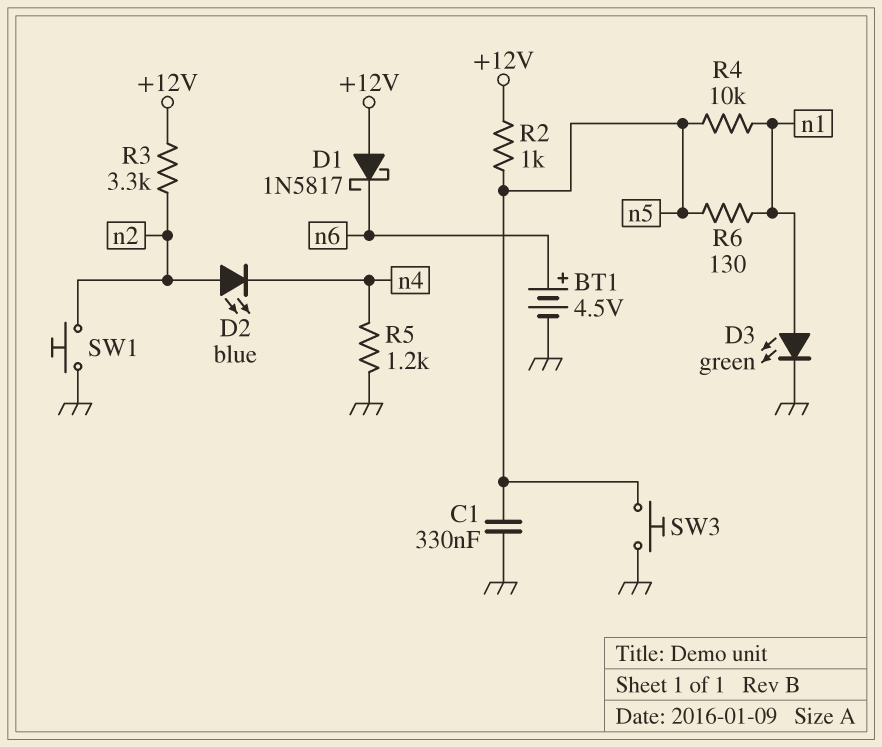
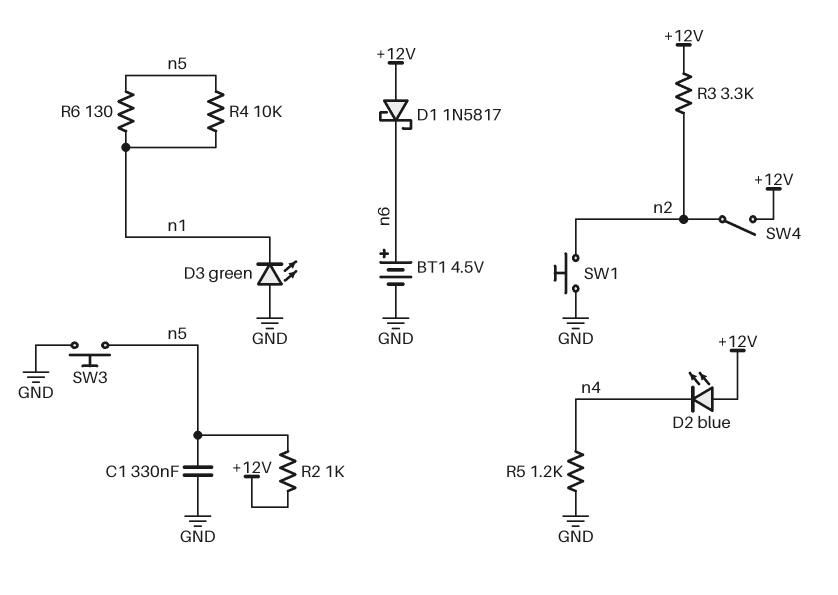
D2: LED blue (A n2, K n4) -> LED blue (A +12V, K n4)
D3: LED green (A n1, K GND) -> LED green (A GND, K n1)
SW4: none -> switch (+12V, n2)

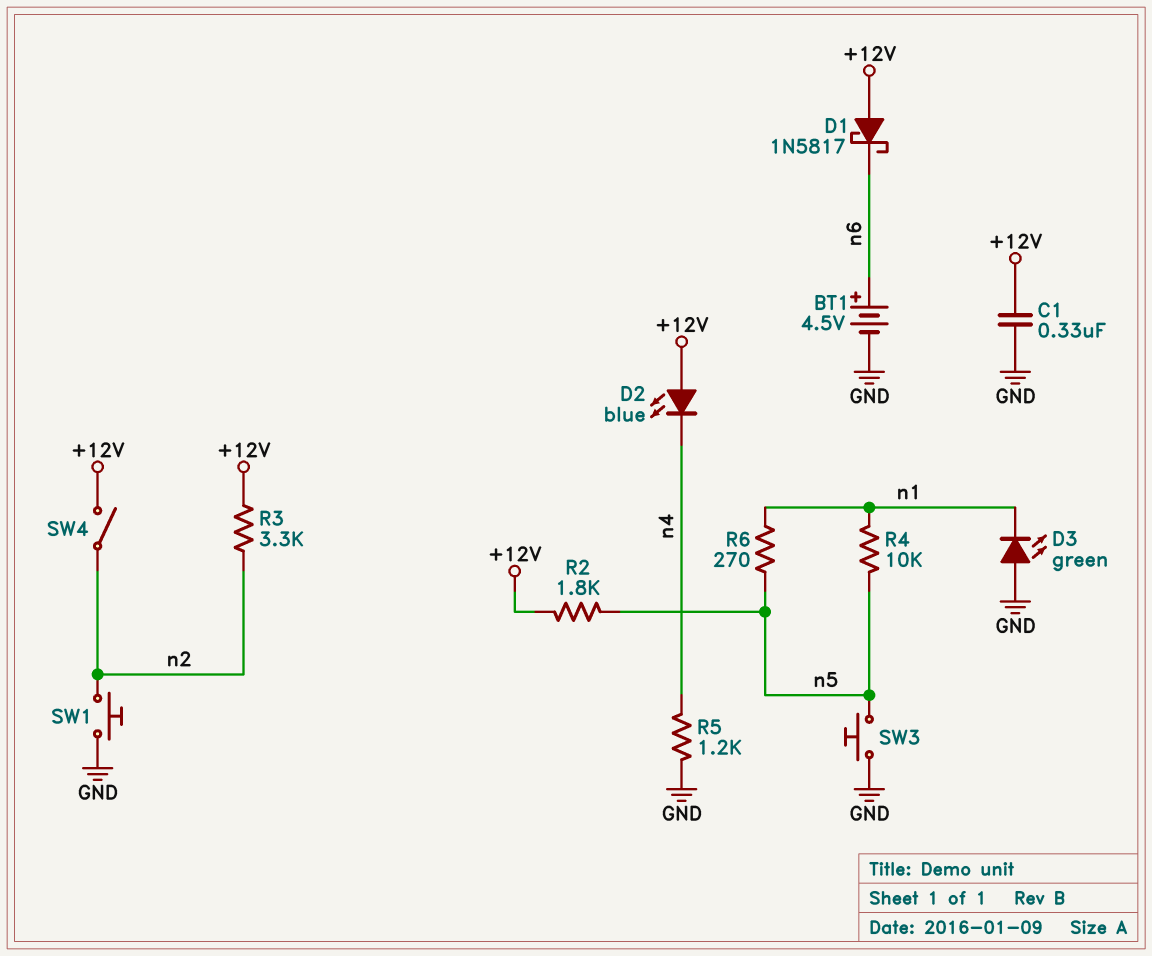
C1: 330nF (GND, n5) -> 330nF (+12V, GND)
R2: 1k (+12V, n5) -> 1.8k (+12V, n5)
R6: 130 (n1, n5) -> 270 (n1, n5)

